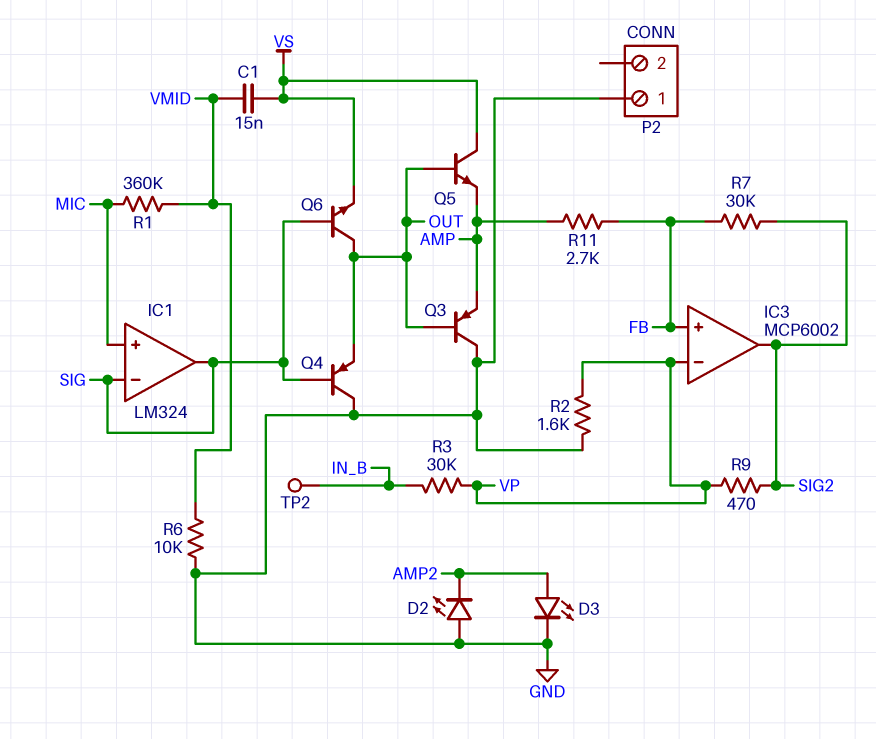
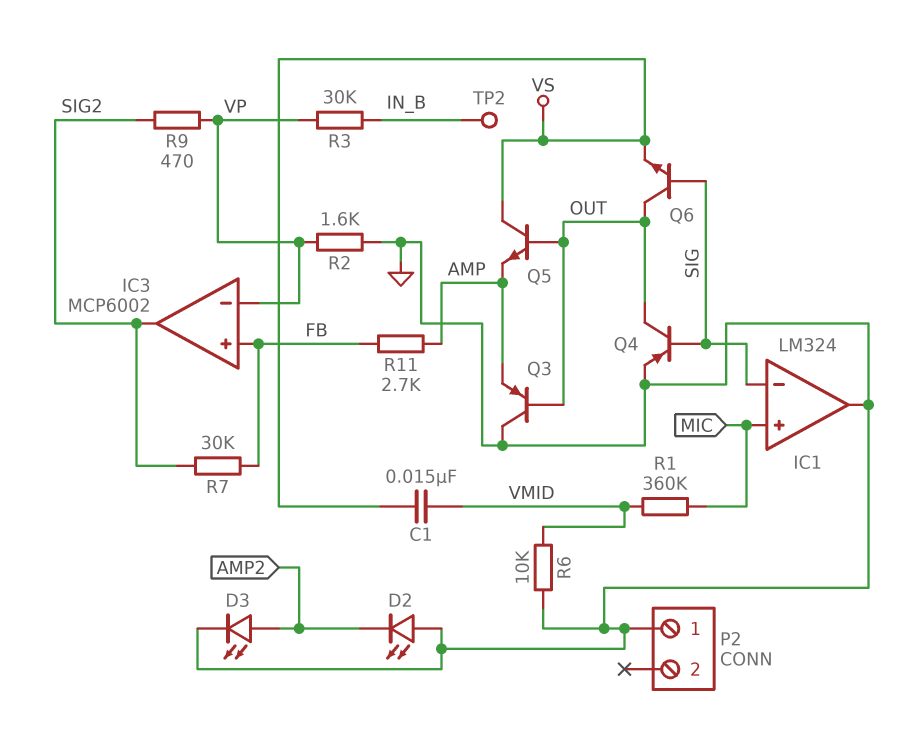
IC1 pin out: SIG -> GND
Q4: PNP (B SIG, C GND, E OUT) -> PNP (B SIG, C OUT, E GND)

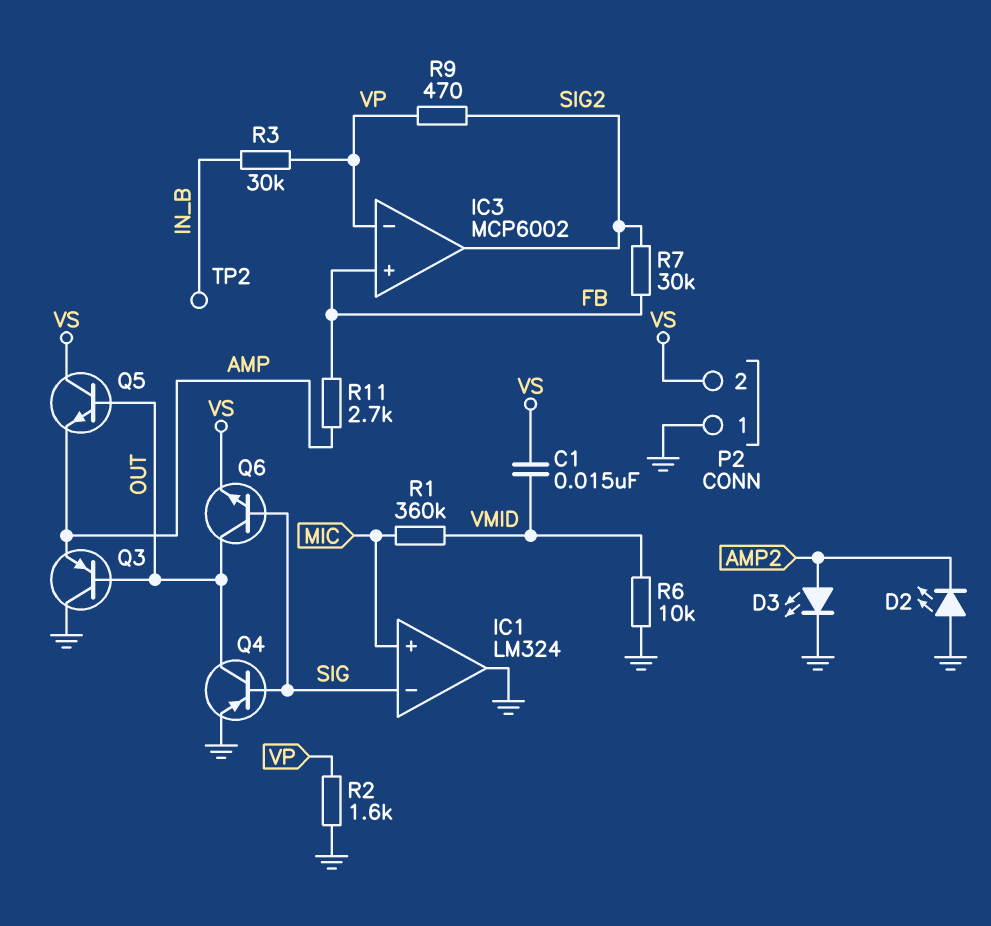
P2 pin 2: none -> VS

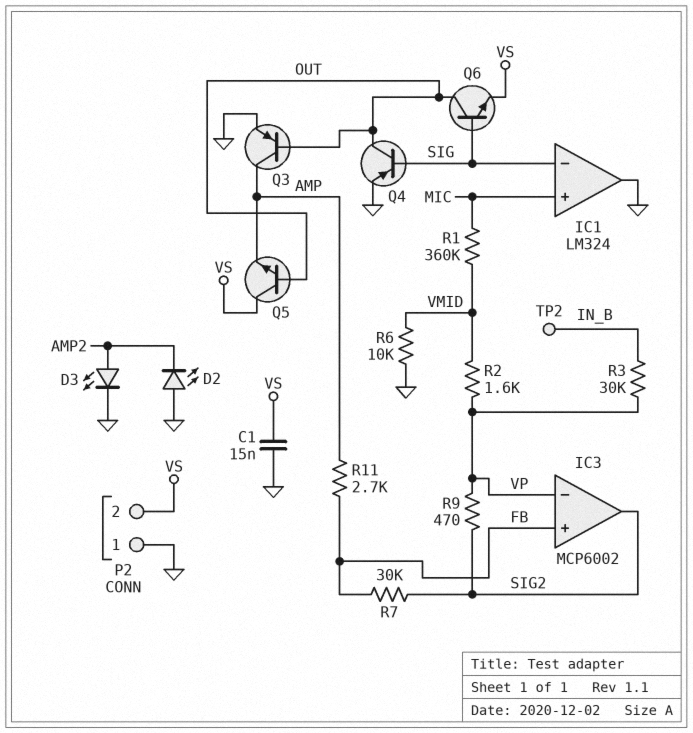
C1: 15nF (VMID, VS) -> 15nF (GND, VS)
Q3: PNP (B OUT, C GND, E AMP) -> PNP (B OUT, C AMP, E GND)
R2: 1.6k (GND, VP) -> 1.6k (VMID, VP)

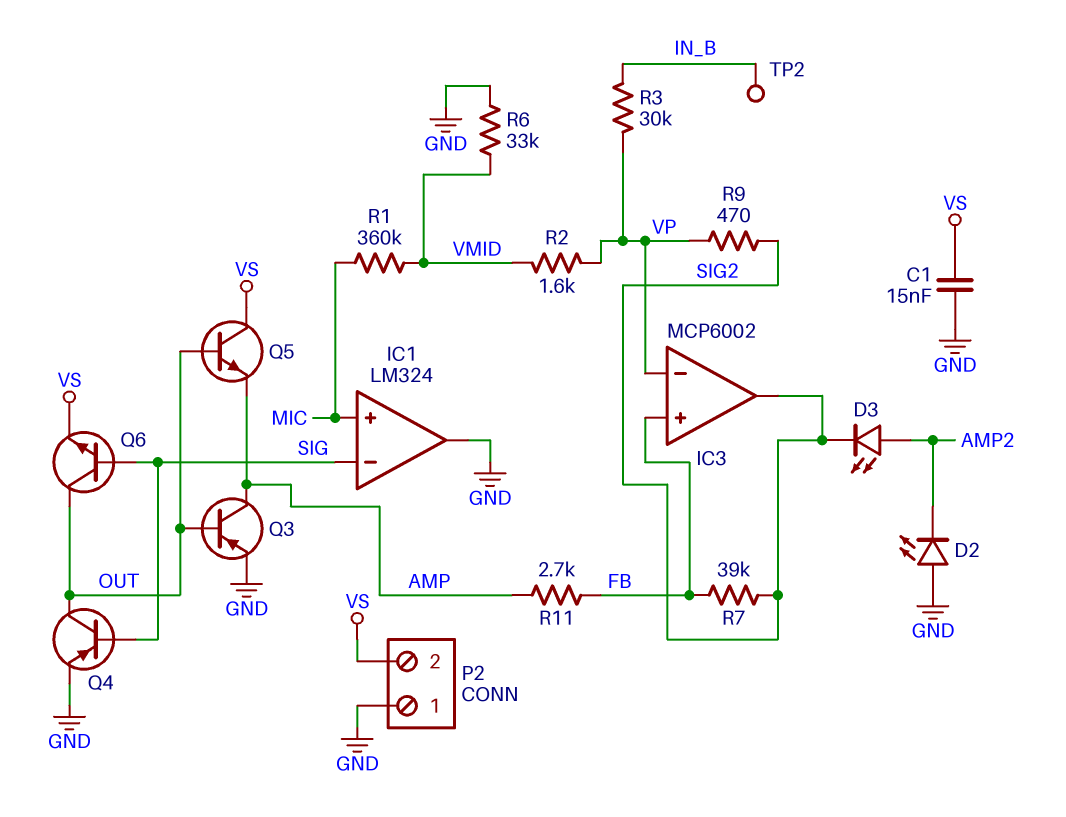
D3: LED (A AMP2, K GND) -> LED (A AMP2, K SIG2)
R6: 10k (GND, VMID) -> 33k (GND, VMID)
R7: 30k (FB, SIG2) -> 39k (FB, SIG2)

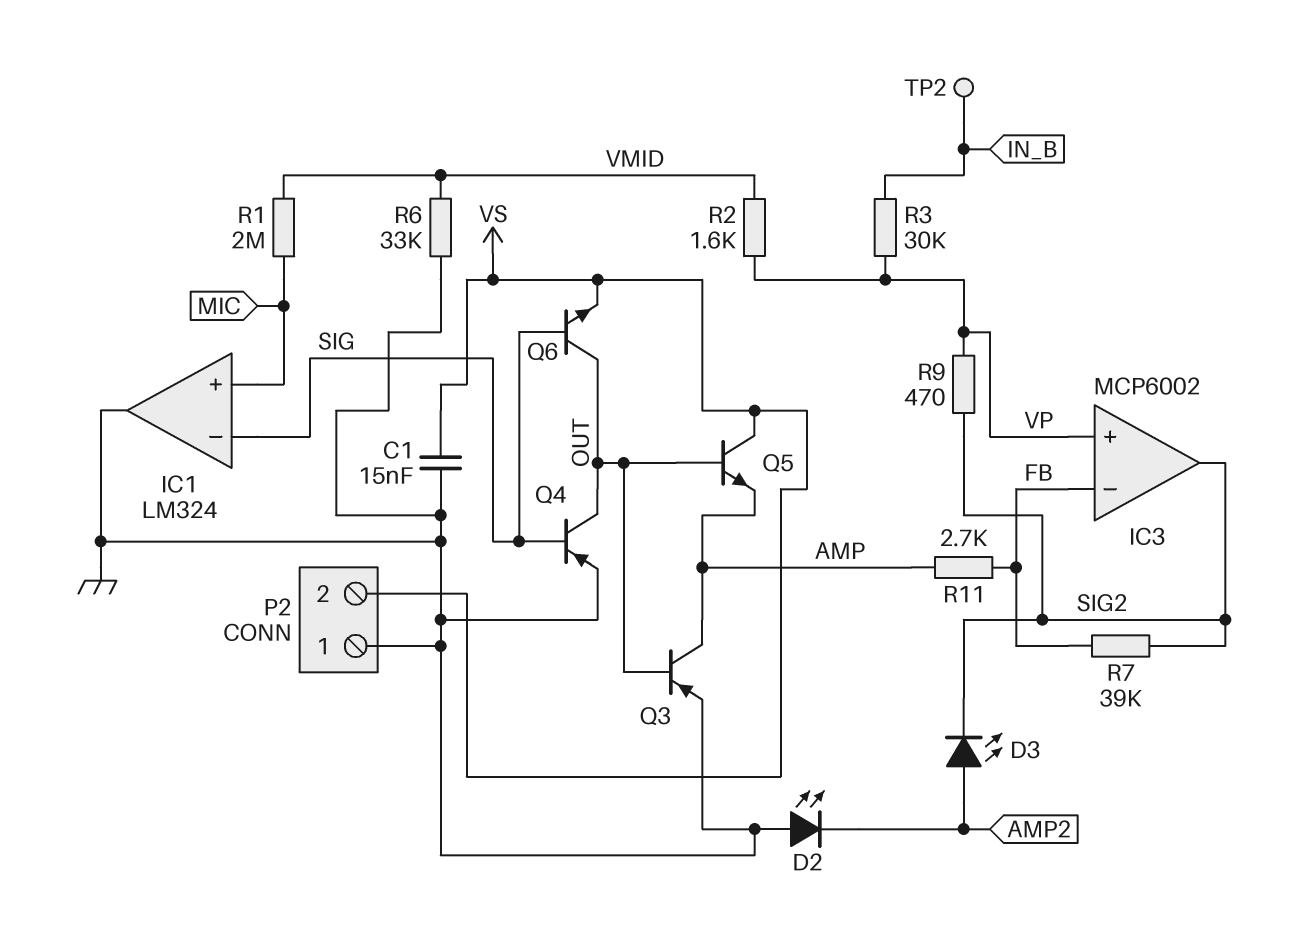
IC3 pin in+: FB -> VP
IC3 pin in-: VP -> FB
R1: 360k (MIC, VMID) -> 2M (MIC, VMID)

